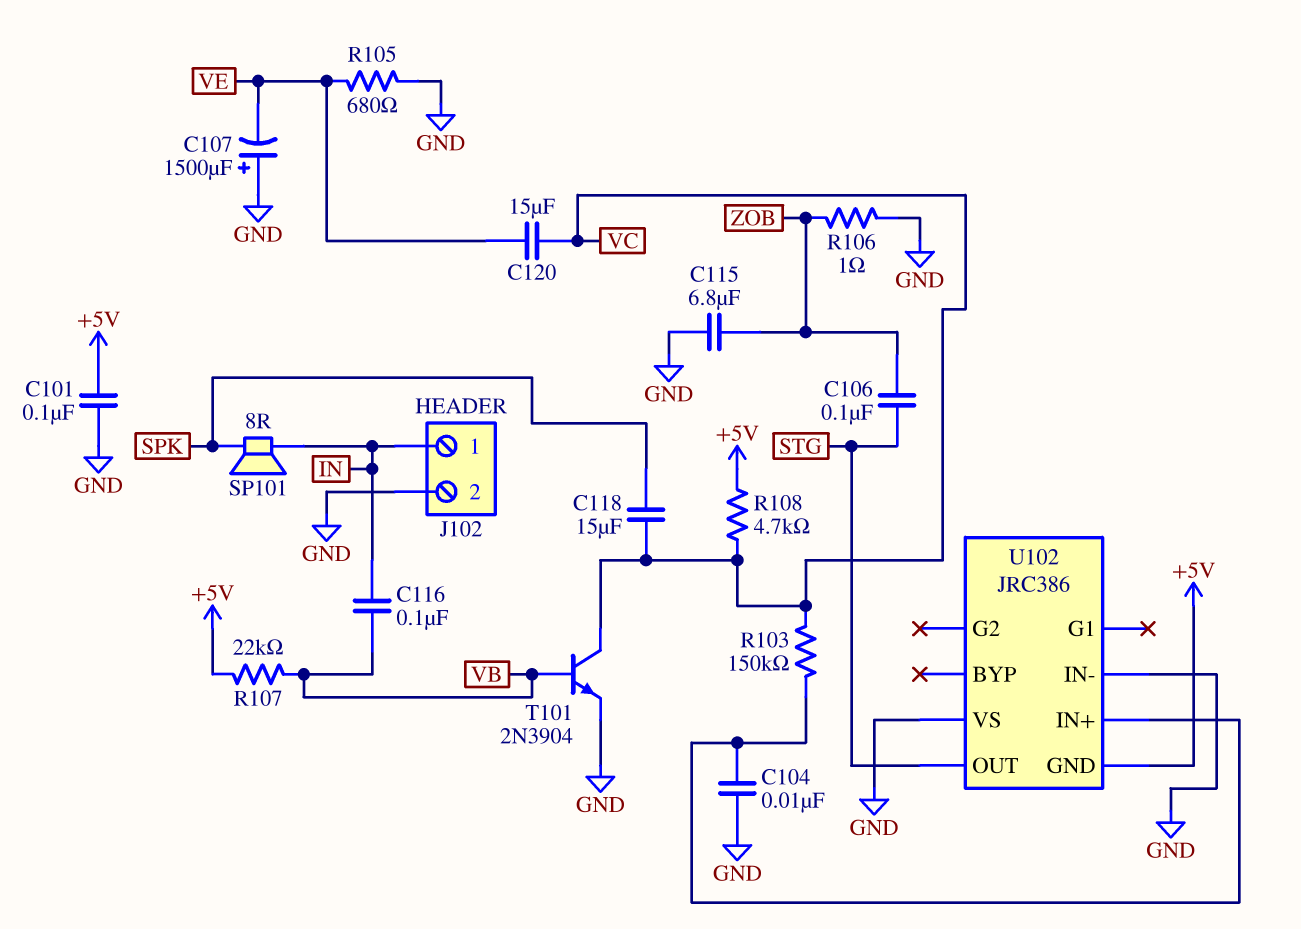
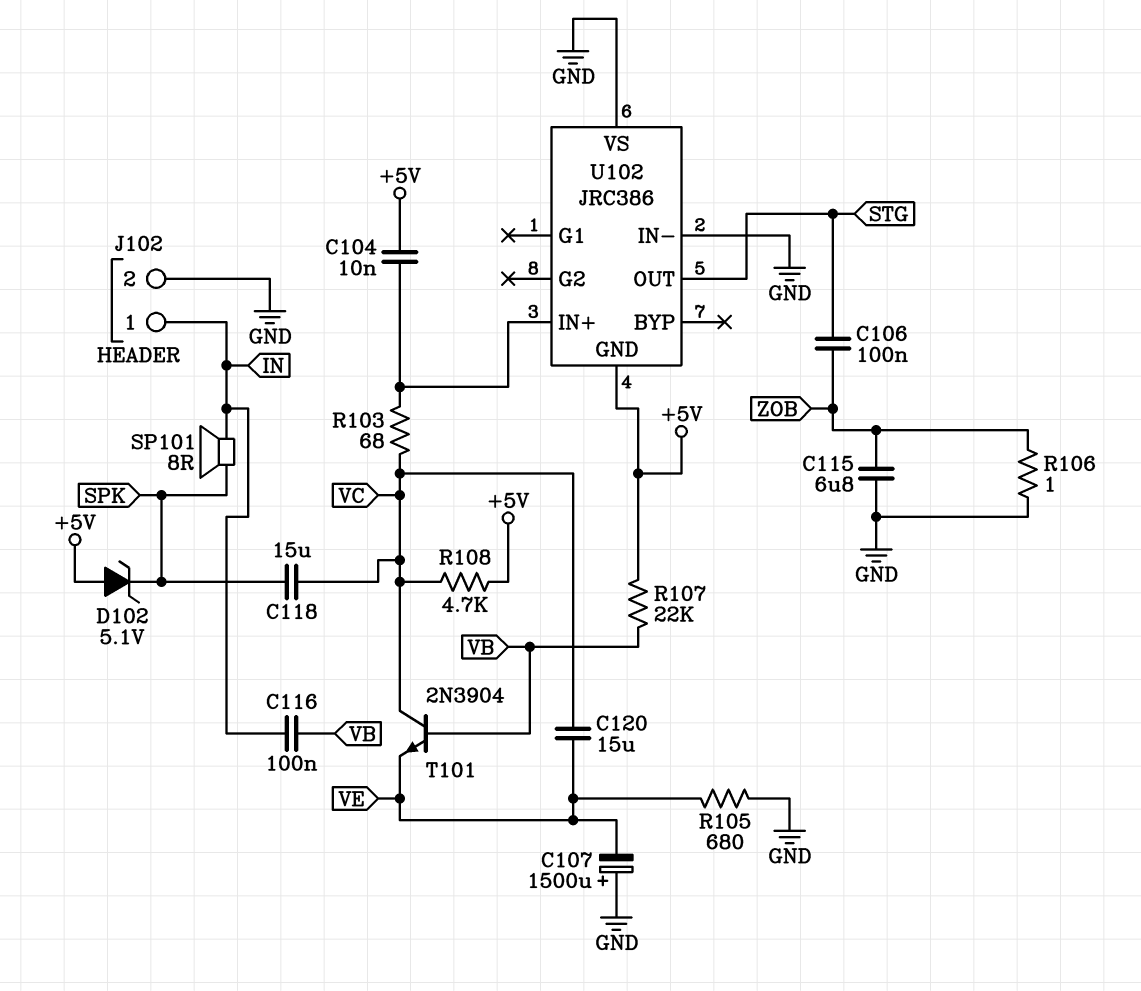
C101: 100nF (+5V, GND) -> none
C104: 10nF (GND, U102/IN+) -> 10nF (+5V, U102/IN+)
D102: none -> zener 5.1V (A +5V, K SPK)
R103: 150k (U102/IN+, VC) -> 68 (U102/IN+, VC)
T101: NPN 2N3904 (B VB, C VC, E GND) -> NPN 2N3904 (B VB, C VC, E VE)

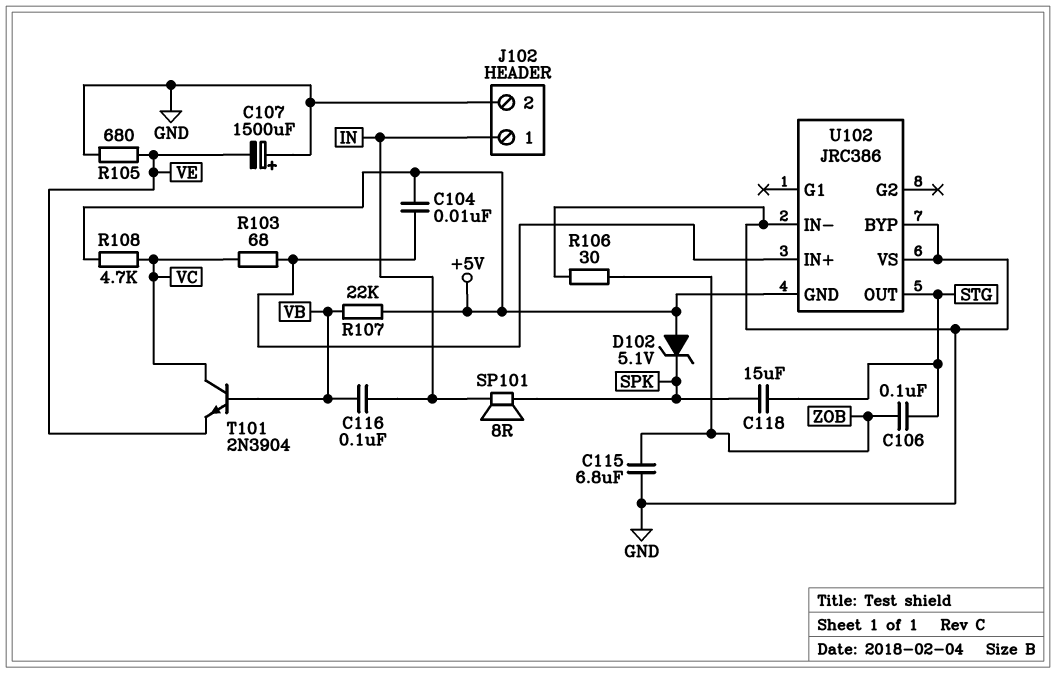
C118: 15uF (SPK, VC) -> 15uF (SPK, STG)
C120: 15uF (VC, VE) -> none
R106: 1 (GND, ZOB) -> 30 (GND, ZOB)
U102 pin BYP: none -> GND

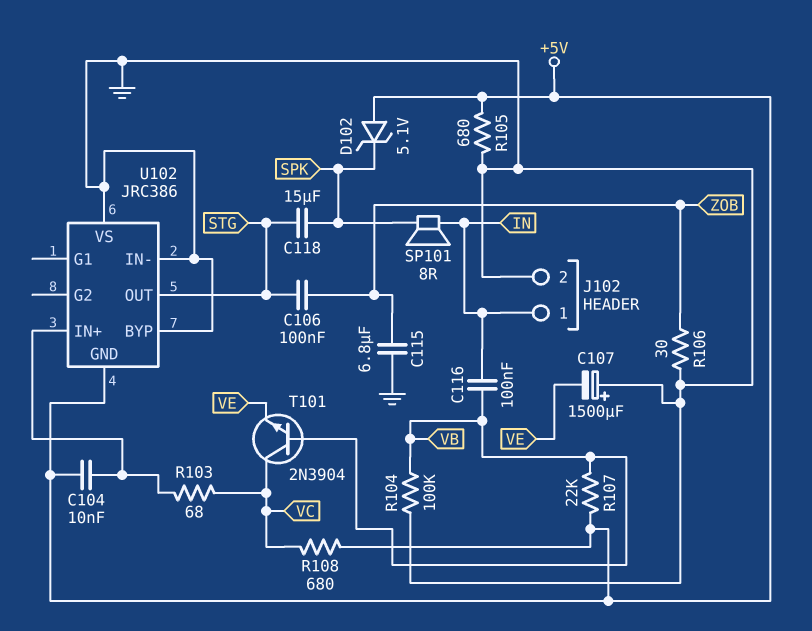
R104: none -> 100k (GND, VB)
R105: 680 (GND, VE) -> 680 (+5V, GND)
R108: 4.7k (+5V, VC) -> 680 (+5V, VC)

